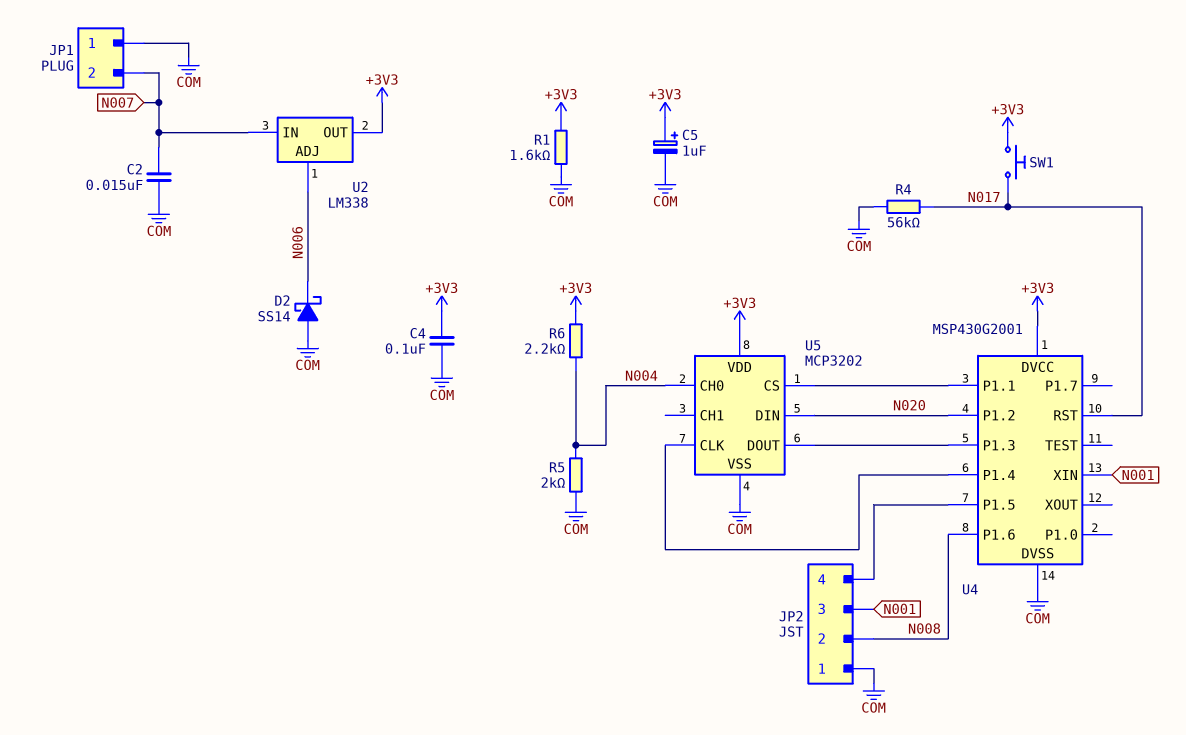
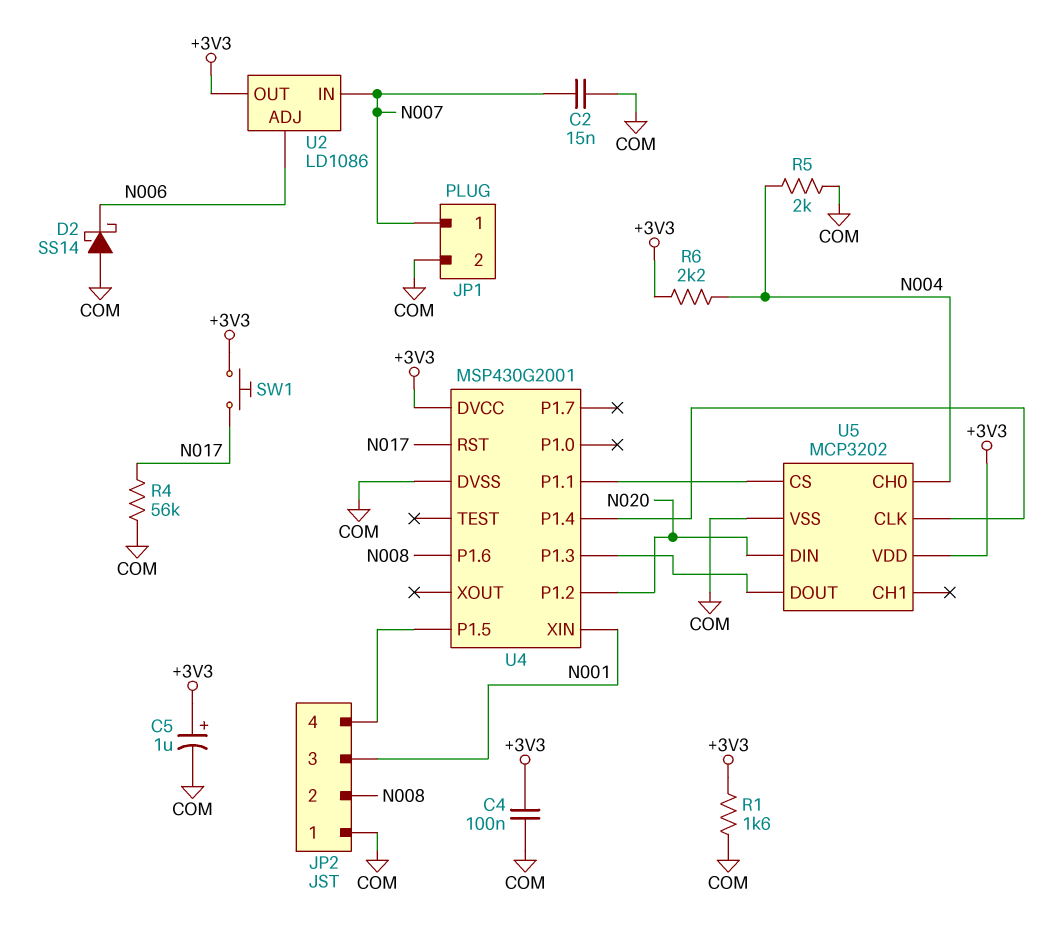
JP1 pin 1: COM -> N007
JP1 pin 2: N007 -> COM
U2: LM338 -> LD1086

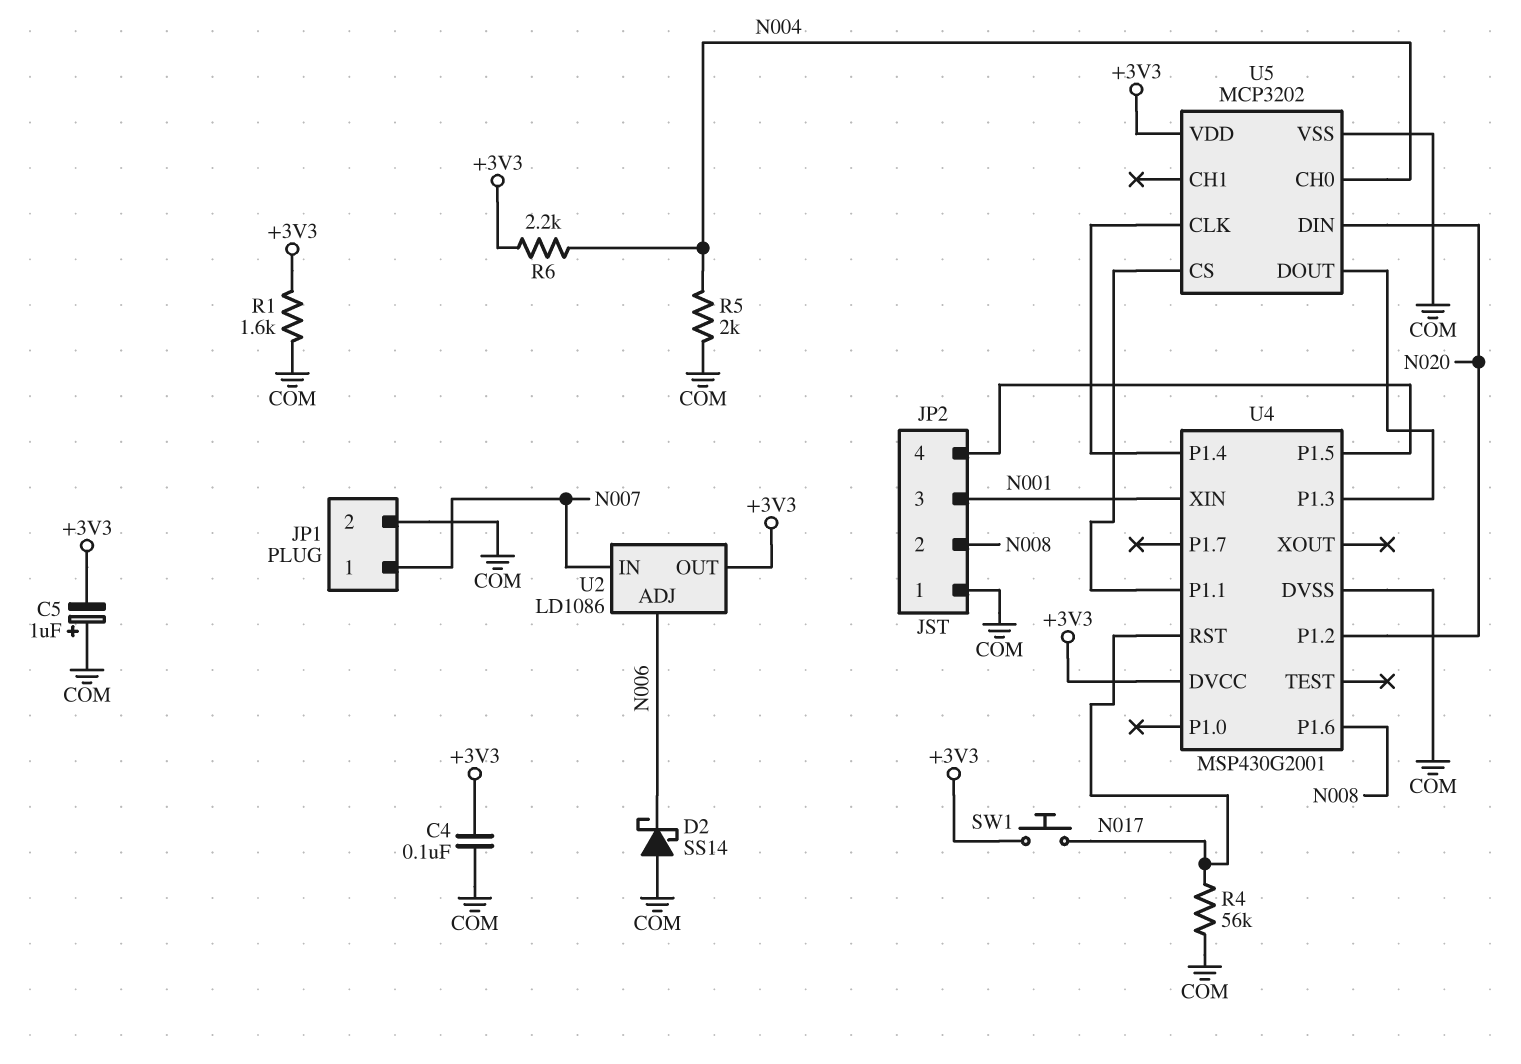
C2: 15nF (COM, N007) -> none
C5: 1uF (plus +3V3, minus COM) -> 1uF (plus COM, minus +3V3)

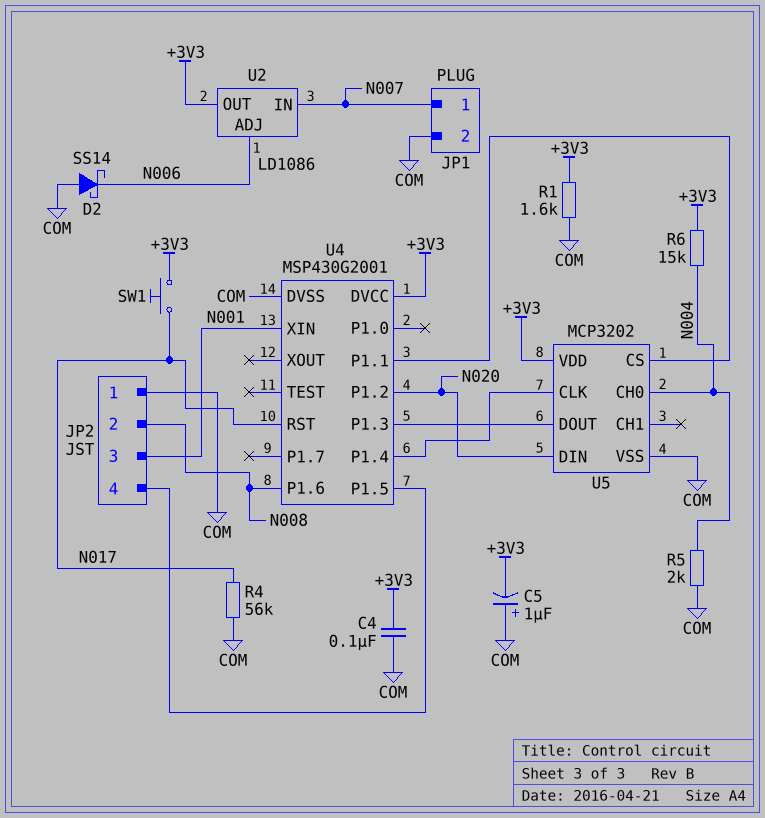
R6: 2.2k (+3V3, N004) -> 15k (+3V3, N004)

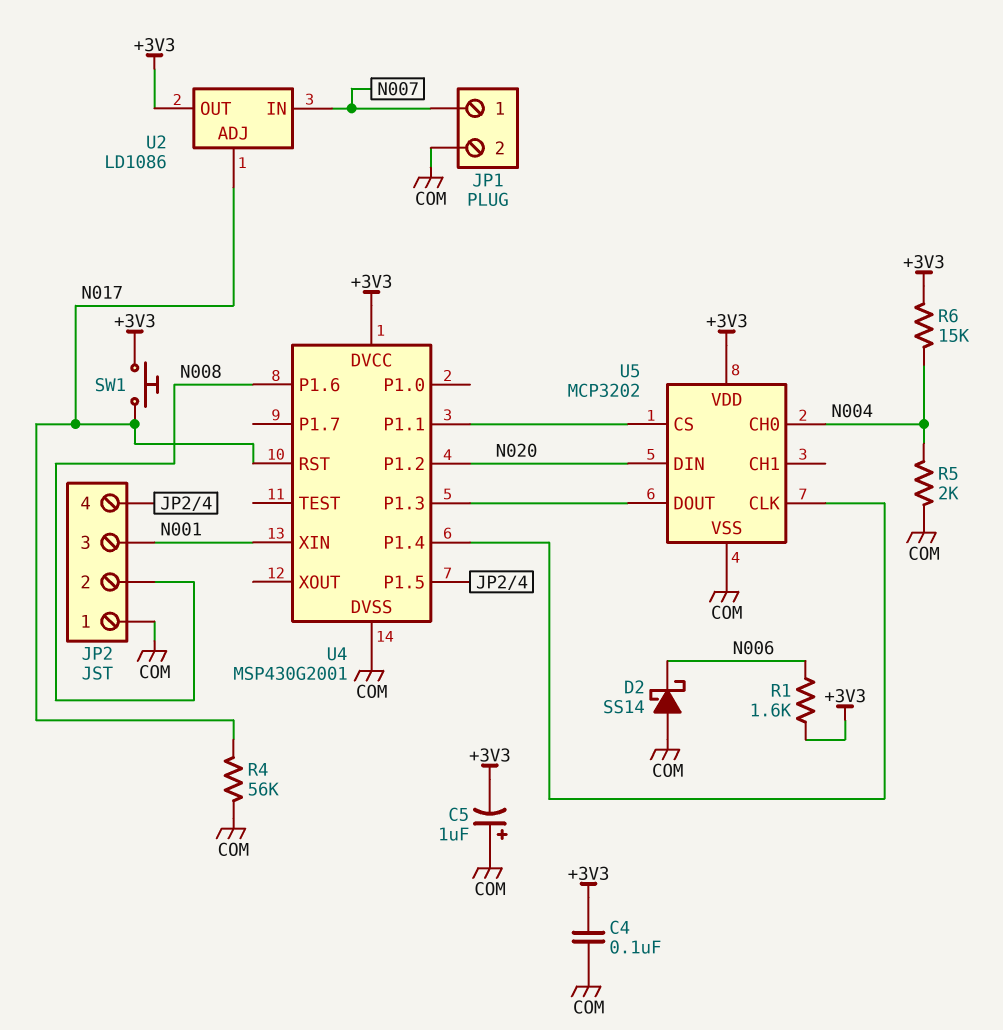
R1: 1.6k (+3V3, COM) -> 1.6k (+3V3, N006)
U2 pin ADJ: N006 -> N017

